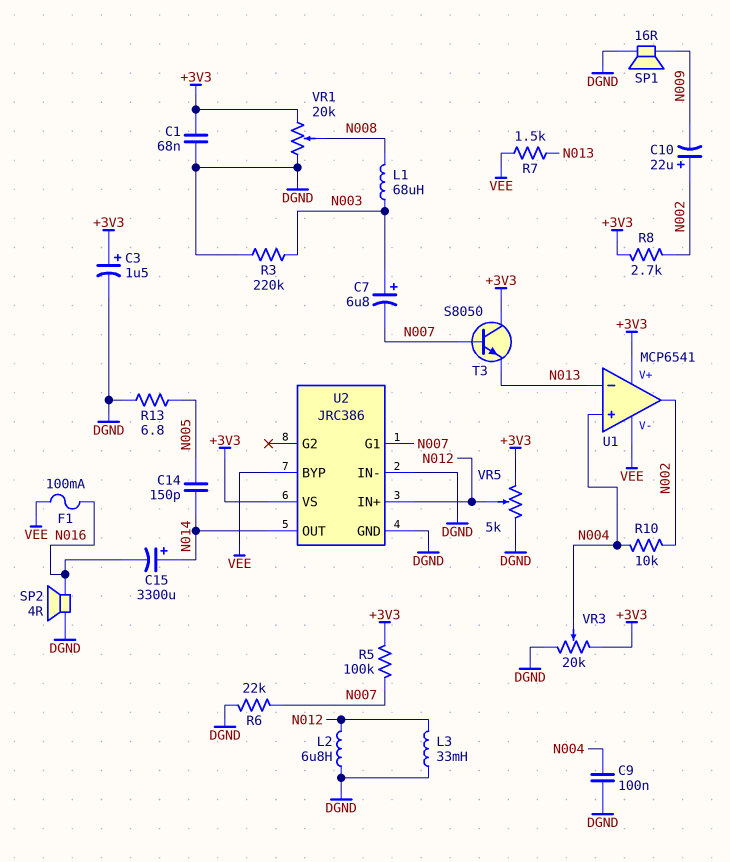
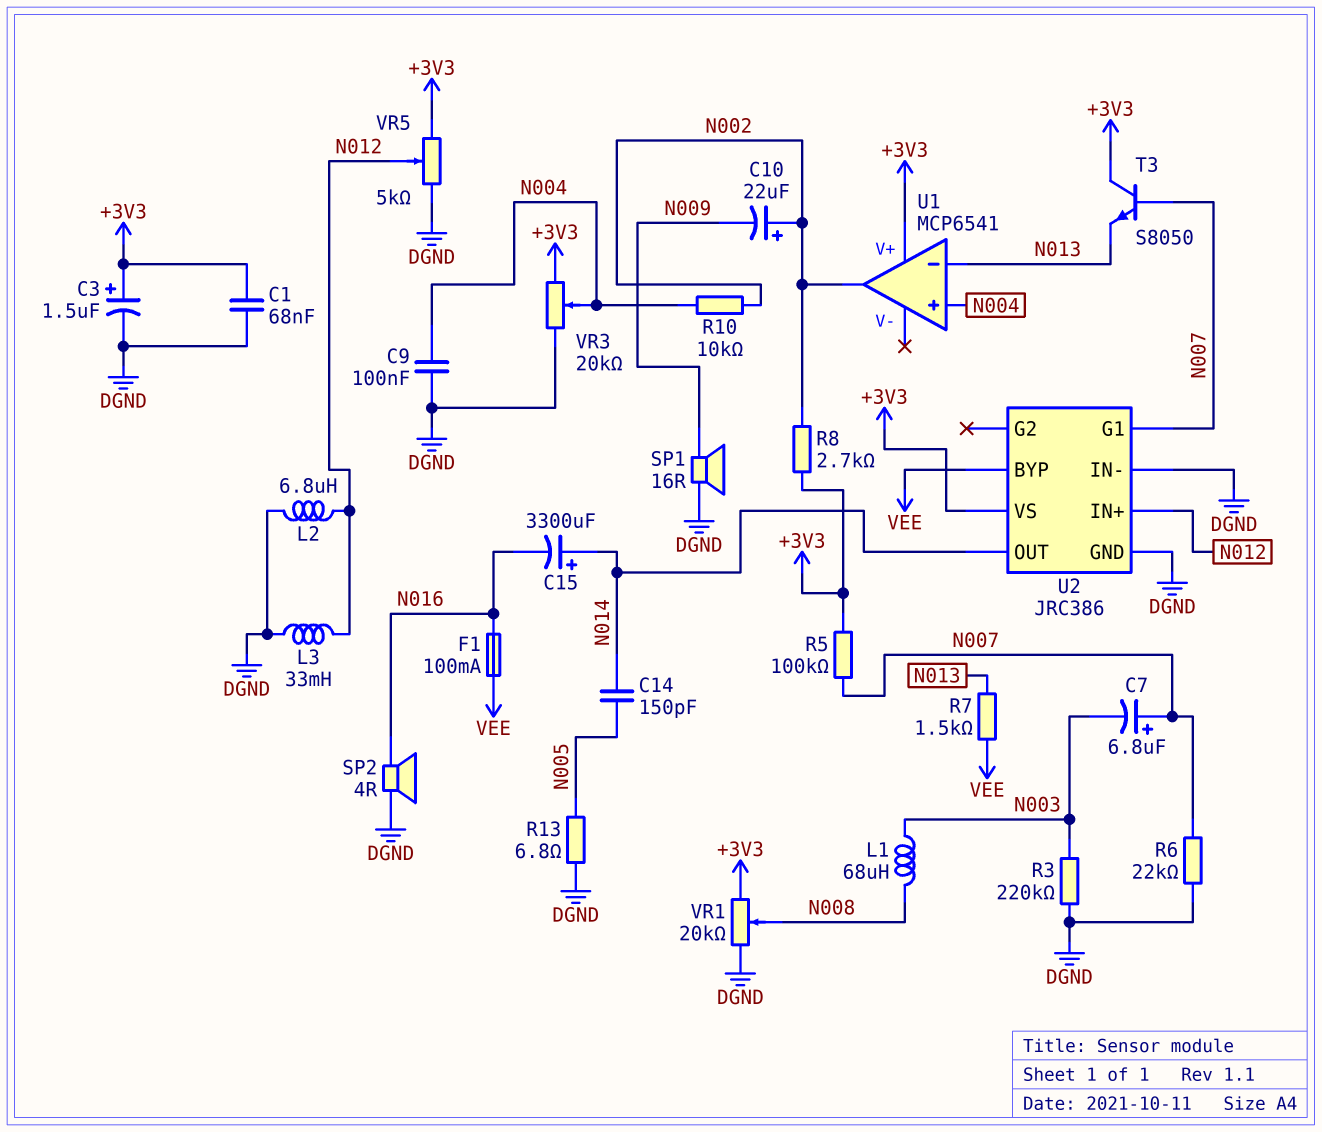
C7: 6.8uF (plus N003, minus N007) -> 6.8uF (plus N007, minus N003)
U1 pin V-: VEE -> none

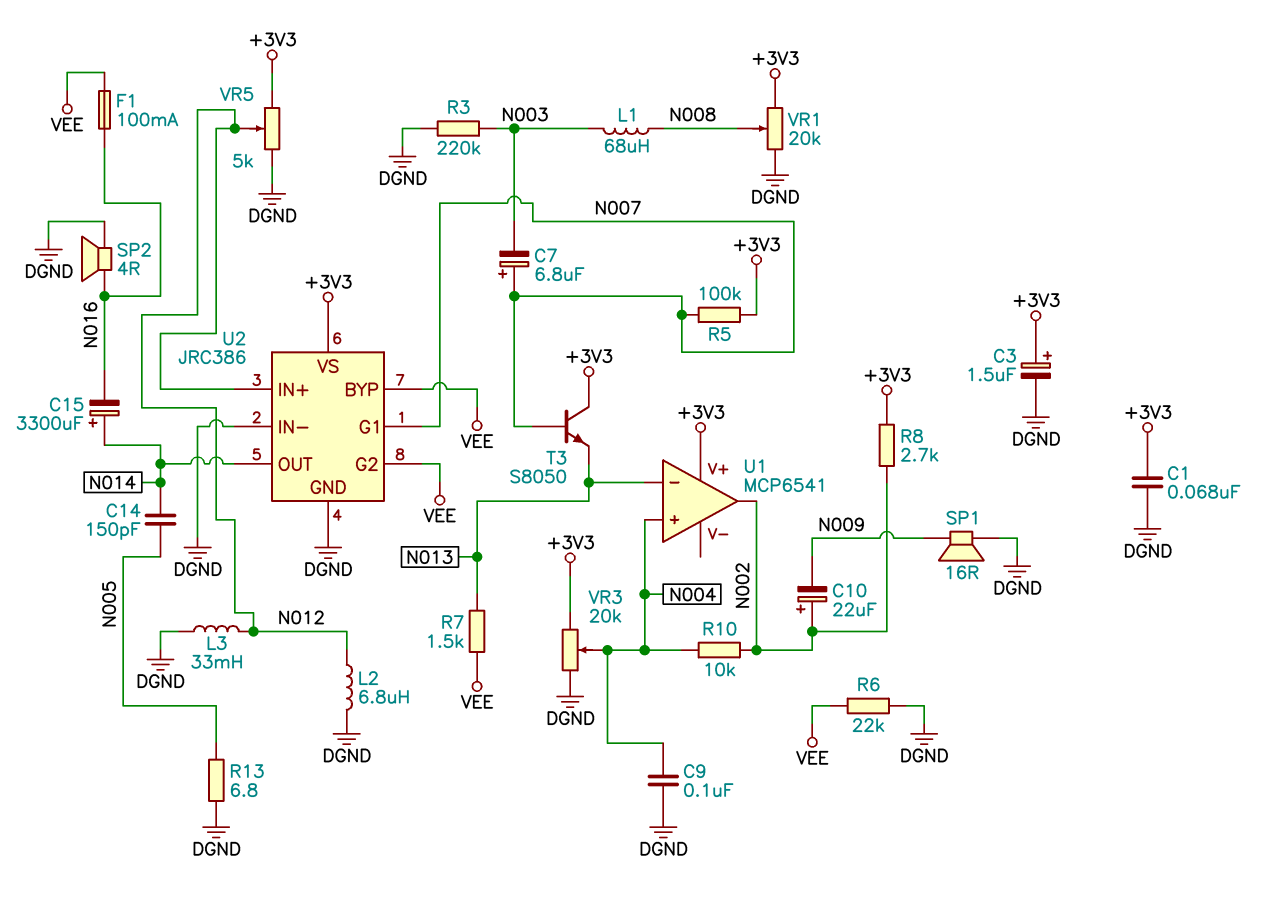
R6: 22k (DGND, N007) -> 22k (DGND, VEE)
U2 pin G2: none -> VEE

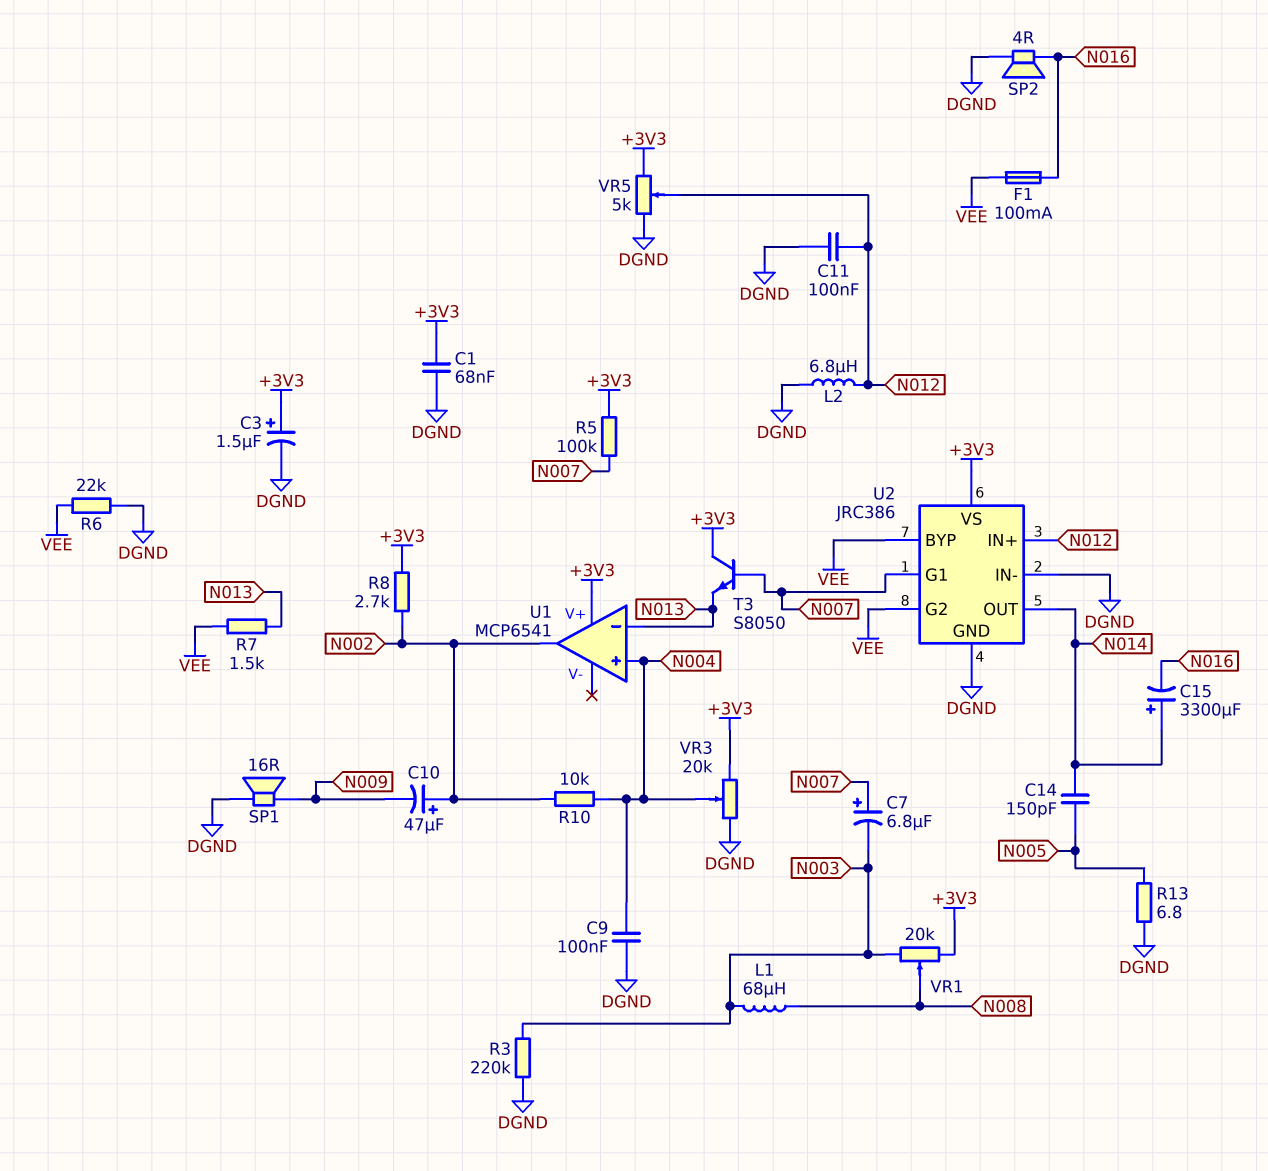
C10: 22uF (plus N002, minus N009) -> 47uF (plus N002, minus N009)
C11: none -> 100nF (DGND, N012)
L3: 33mH (DGND, N012) -> none
VR1: 20k (+3V3, DGND, wiper N008) -> 20k (+3V3, N003, wiper N008)

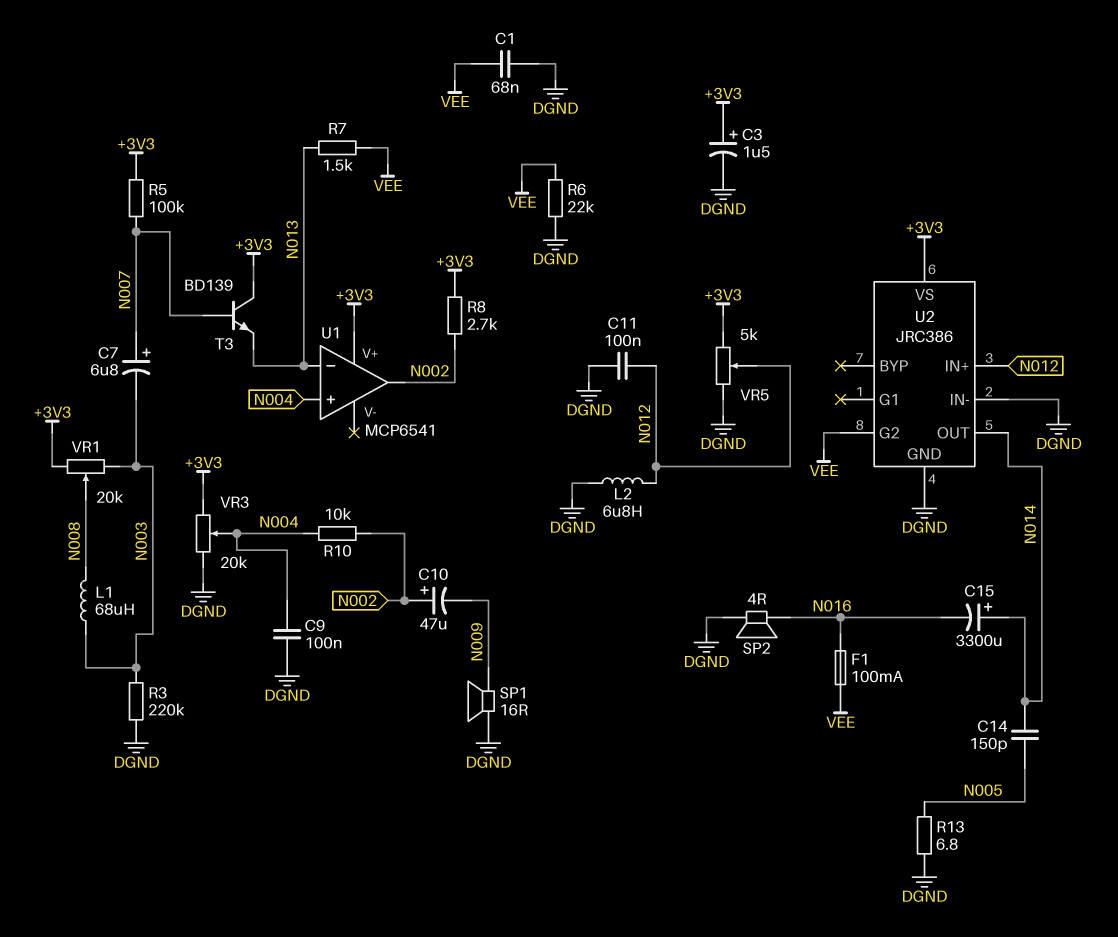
C1: 68nF (+3V3, DGND) -> 68nF (DGND, VEE)
T3: NPN S8050 (B N007, C +3V3, E N013) -> NPN BD139 (B N007, C +3V3, E N013)
U2 pin BYP: VEE -> none
U2 pin G1: N007 -> none

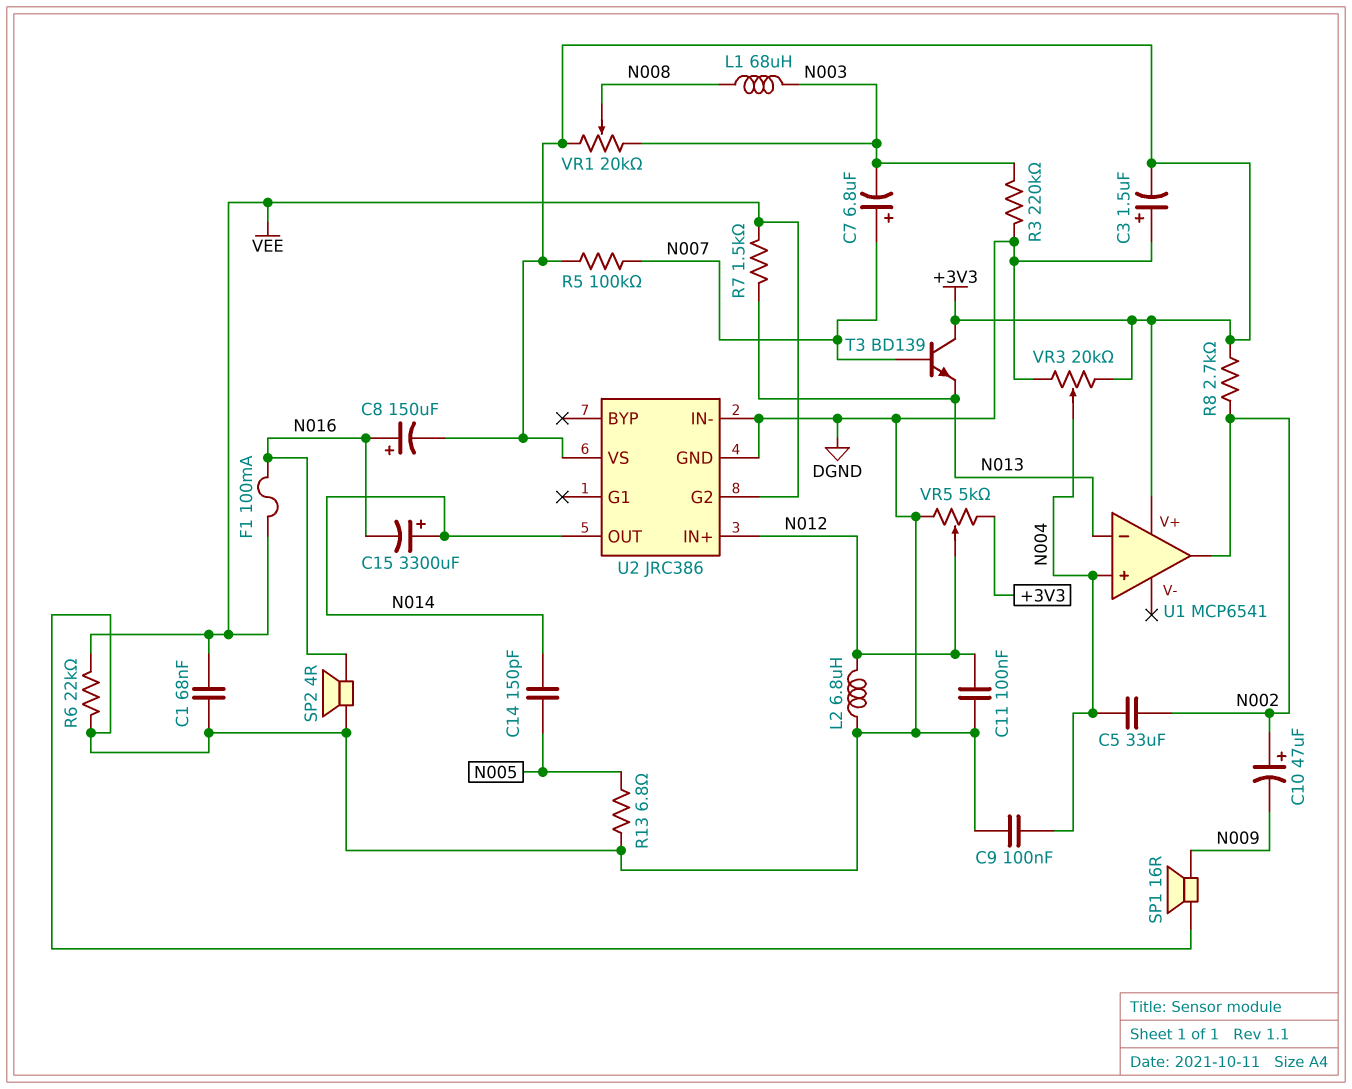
C3: 1.5uF (plus +3V3, minus DGND) -> 1.5uF (plus DGND, minus +3V3)
C5: none -> 33uF (N002, N004)
C8: none -> 150uF (plus N016, minus +3V3)
R10: 10k (N002, N004) -> none

